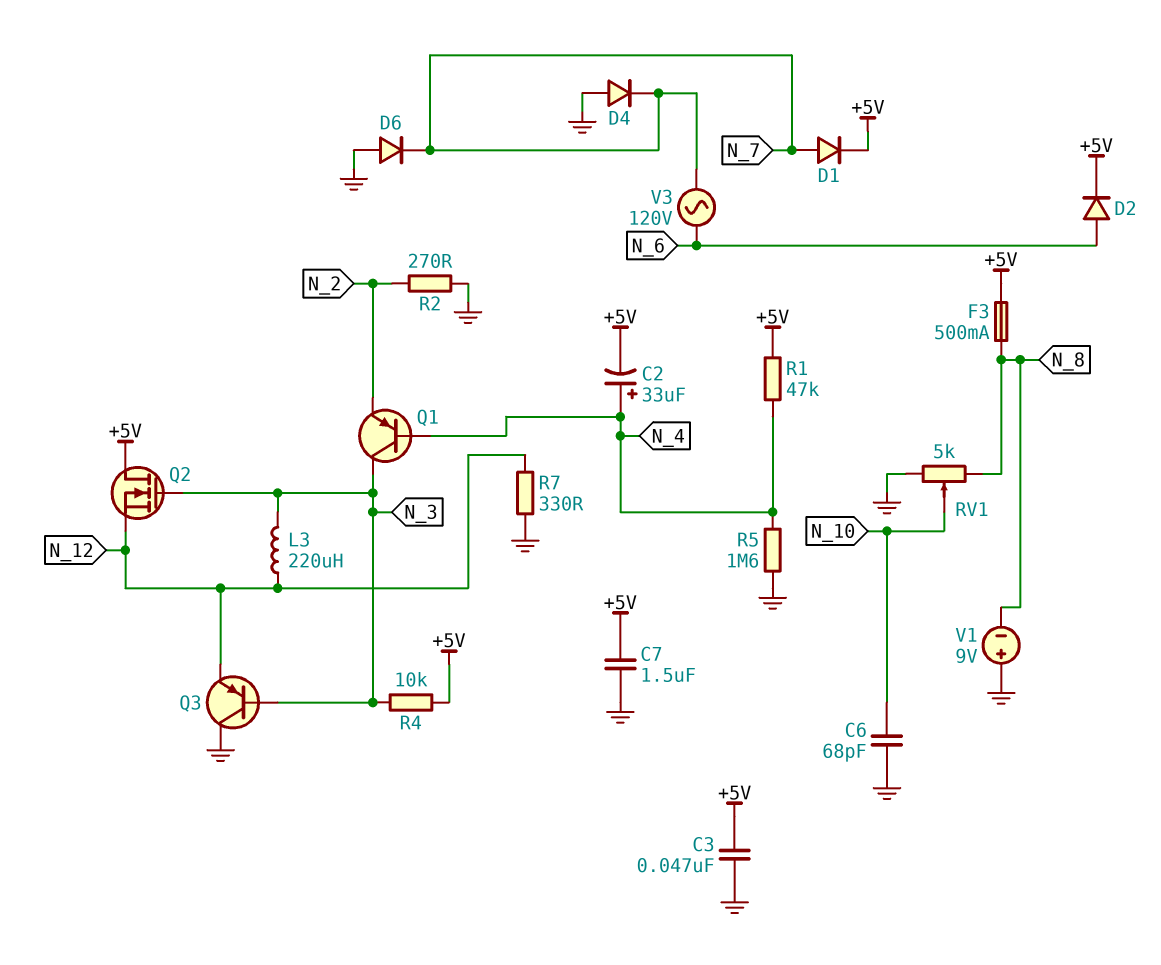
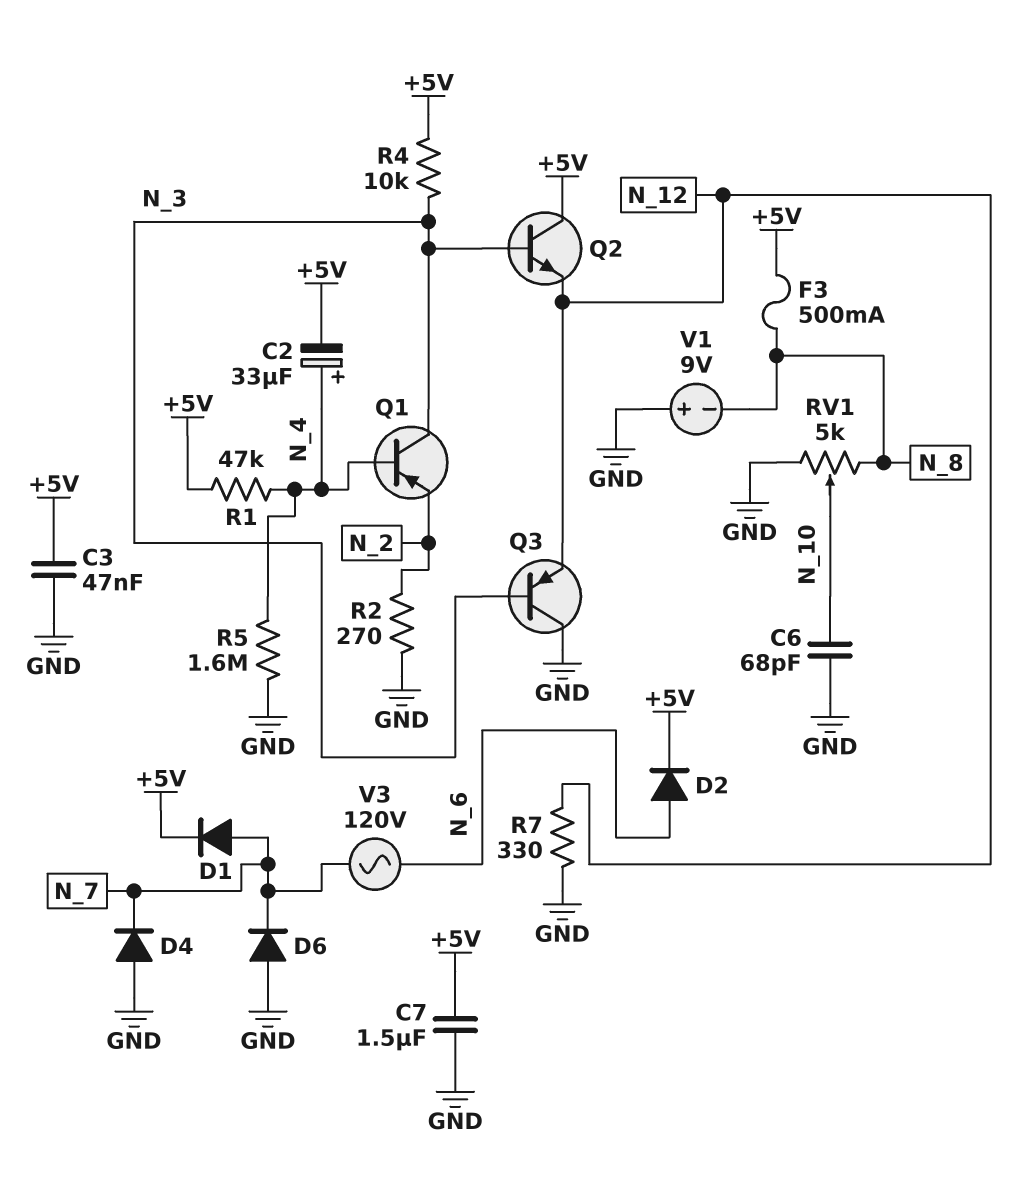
L3: 220uH (N_3, N_12) -> none
Q2: NMOS (G N_3, D +5V, S N_12) -> NPN (B N_3, C +5V, E N_12)

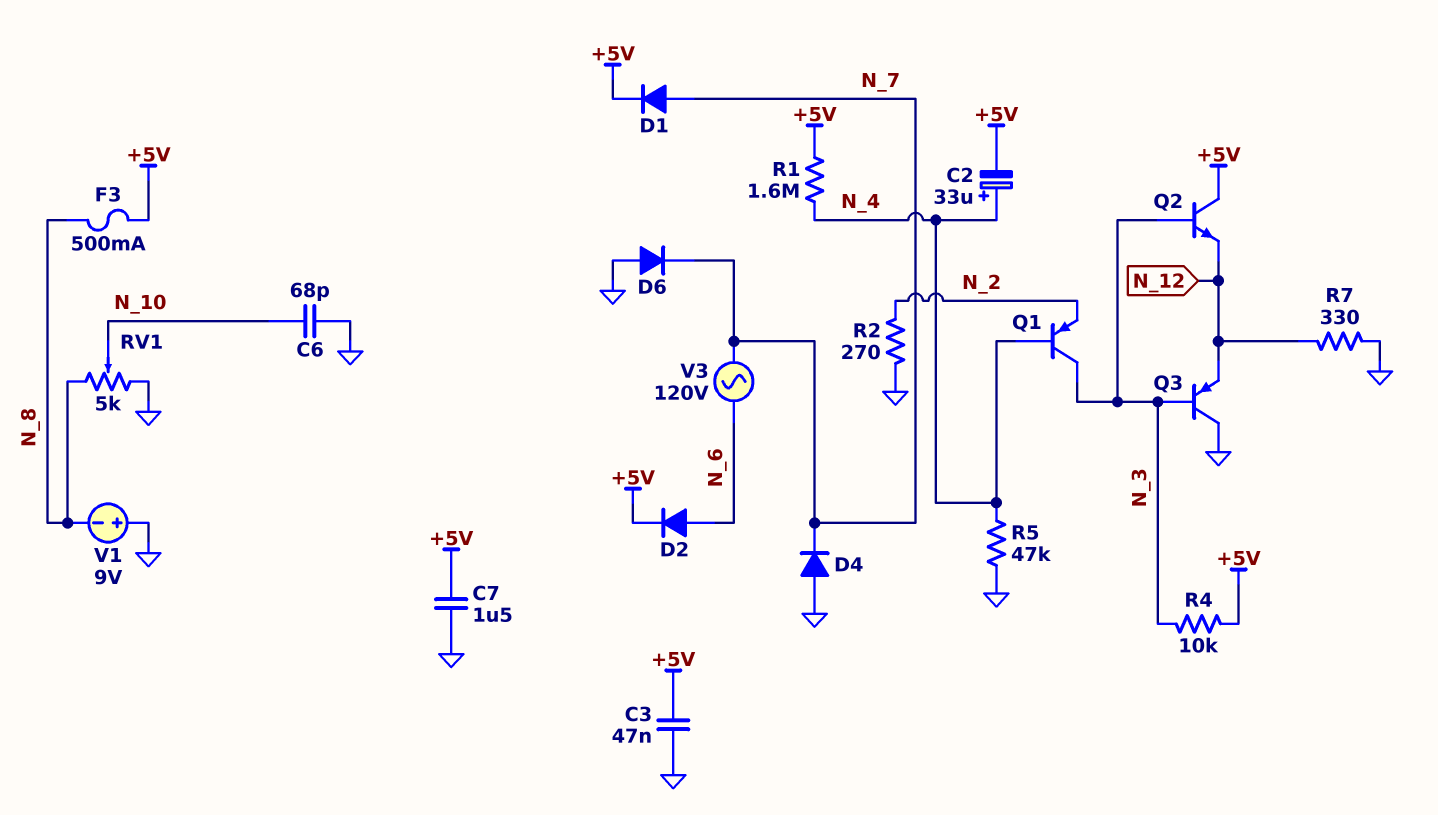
R1: 47k (+5V, N_4) -> 1.6M (+5V, N_4)
R5: 1.6M (GND, N_4) -> 47k (GND, N_4)

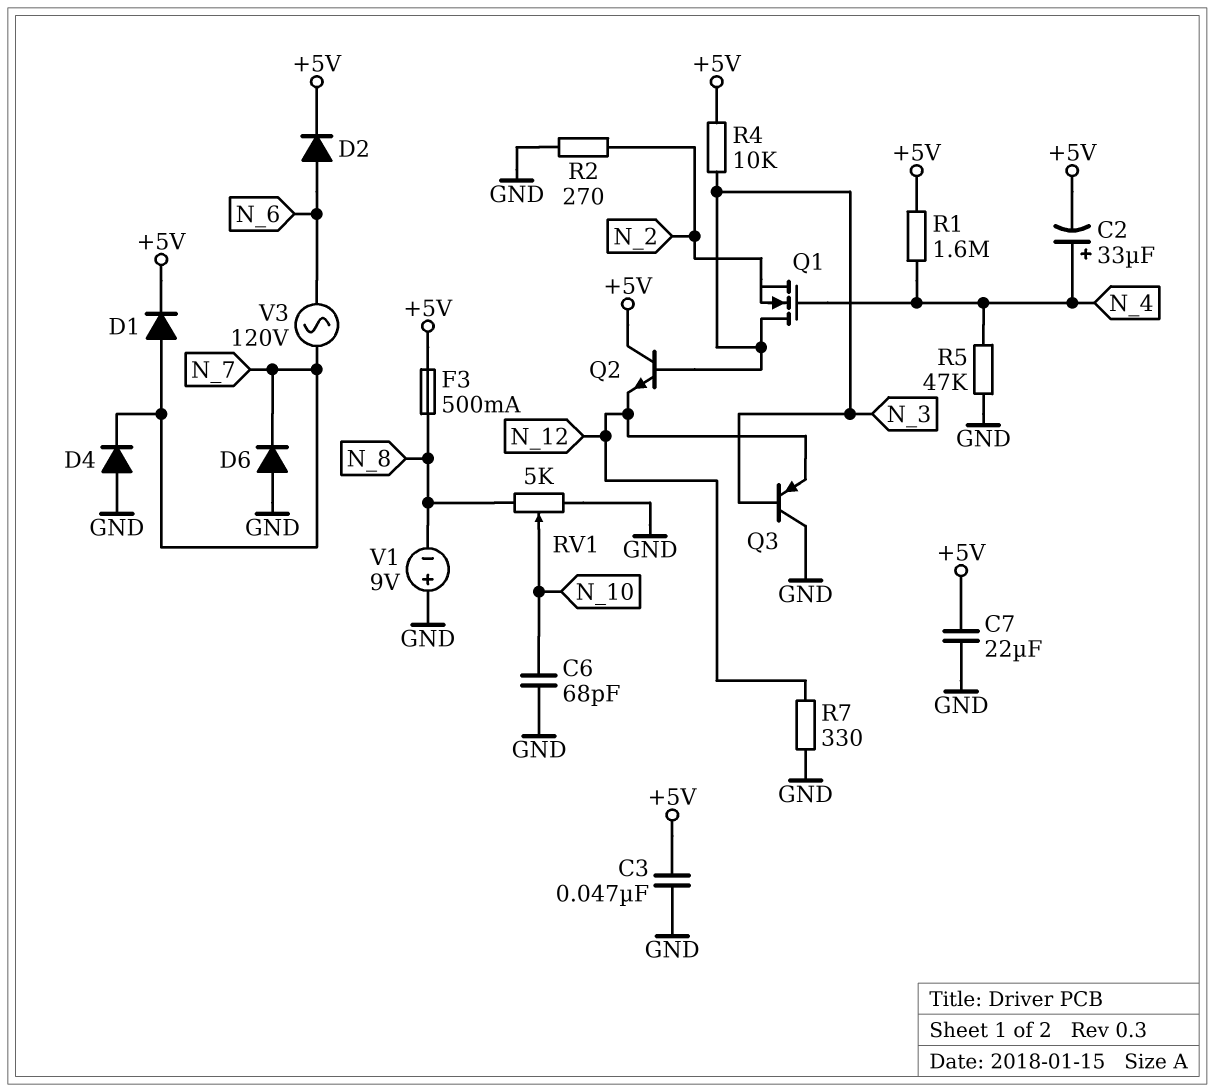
C7: 1.5uF (+5V, GND) -> 22uF (+5V, GND)
Q1: PNP (B N_4, C N_3, E N_2) -> NMOS (G N_4, D N_3, S N_2)

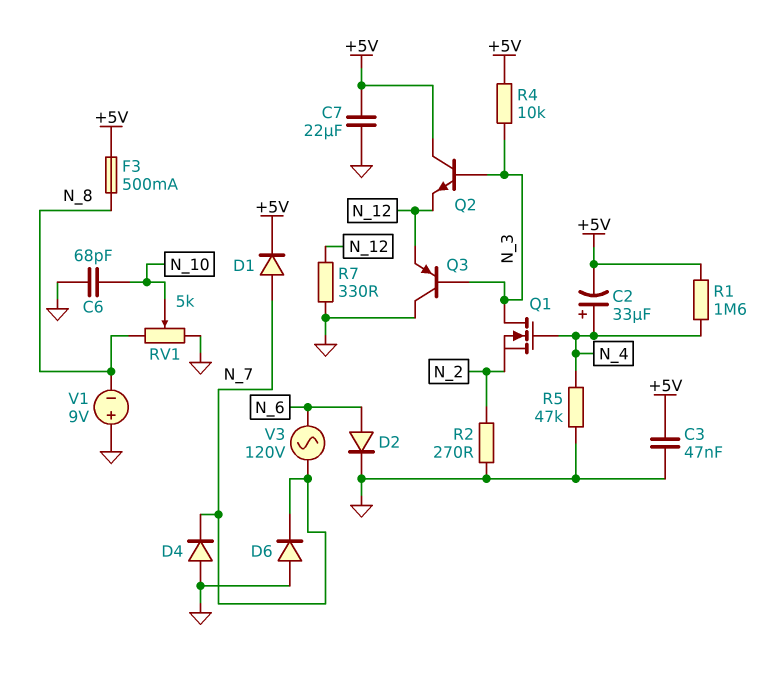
D2: diode (A N_6, K +5V) -> diode (A N_6, K GND)

